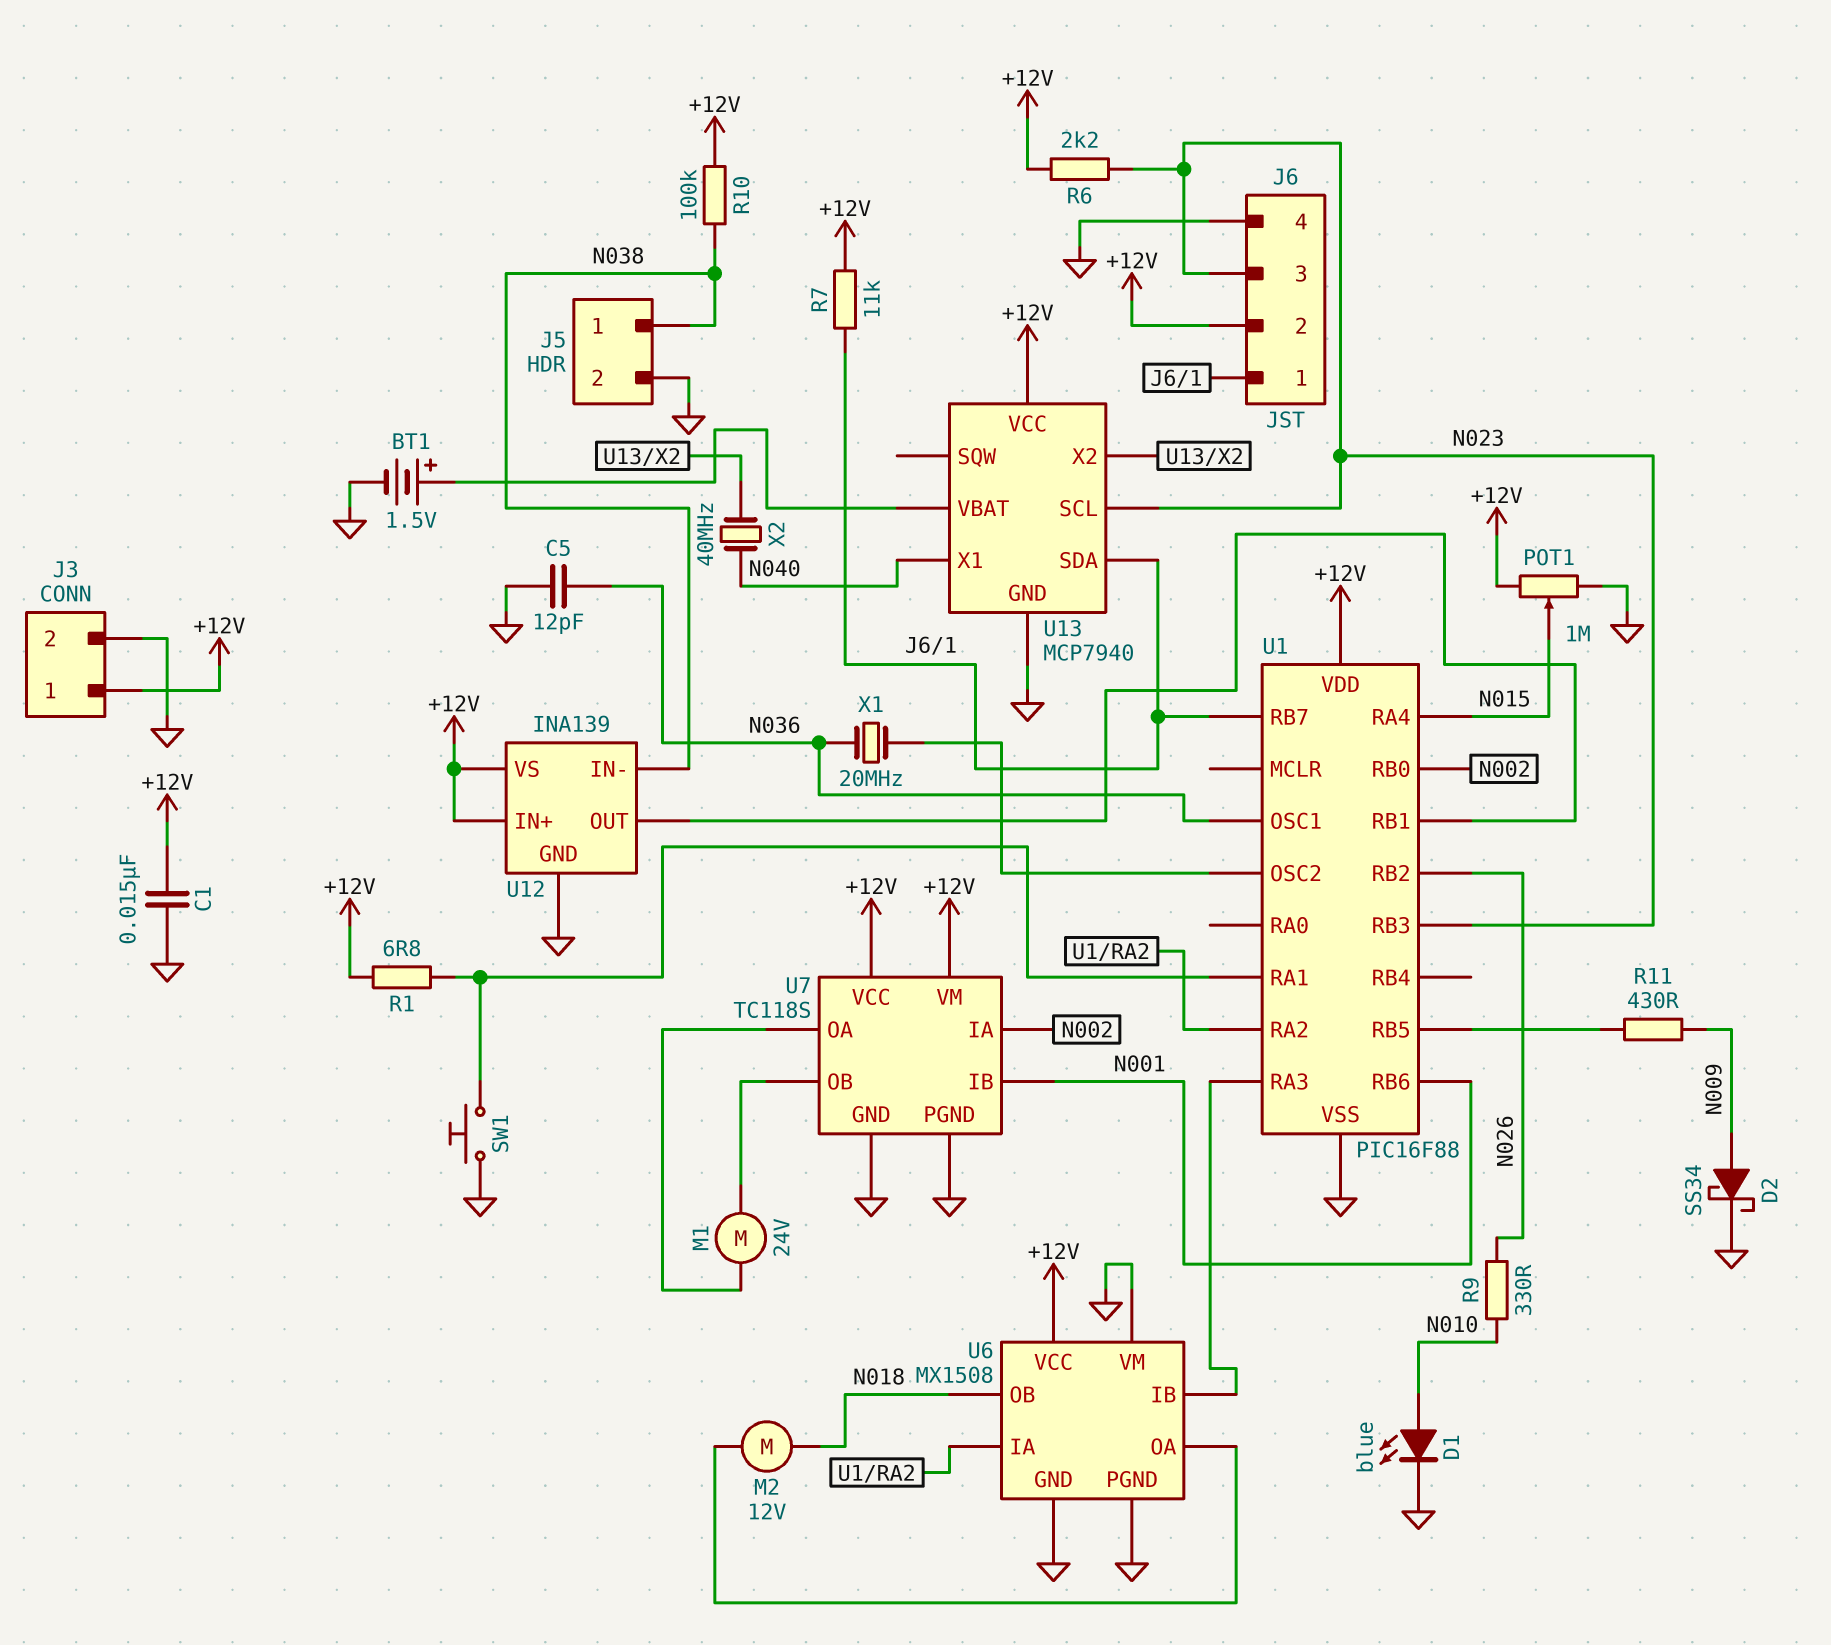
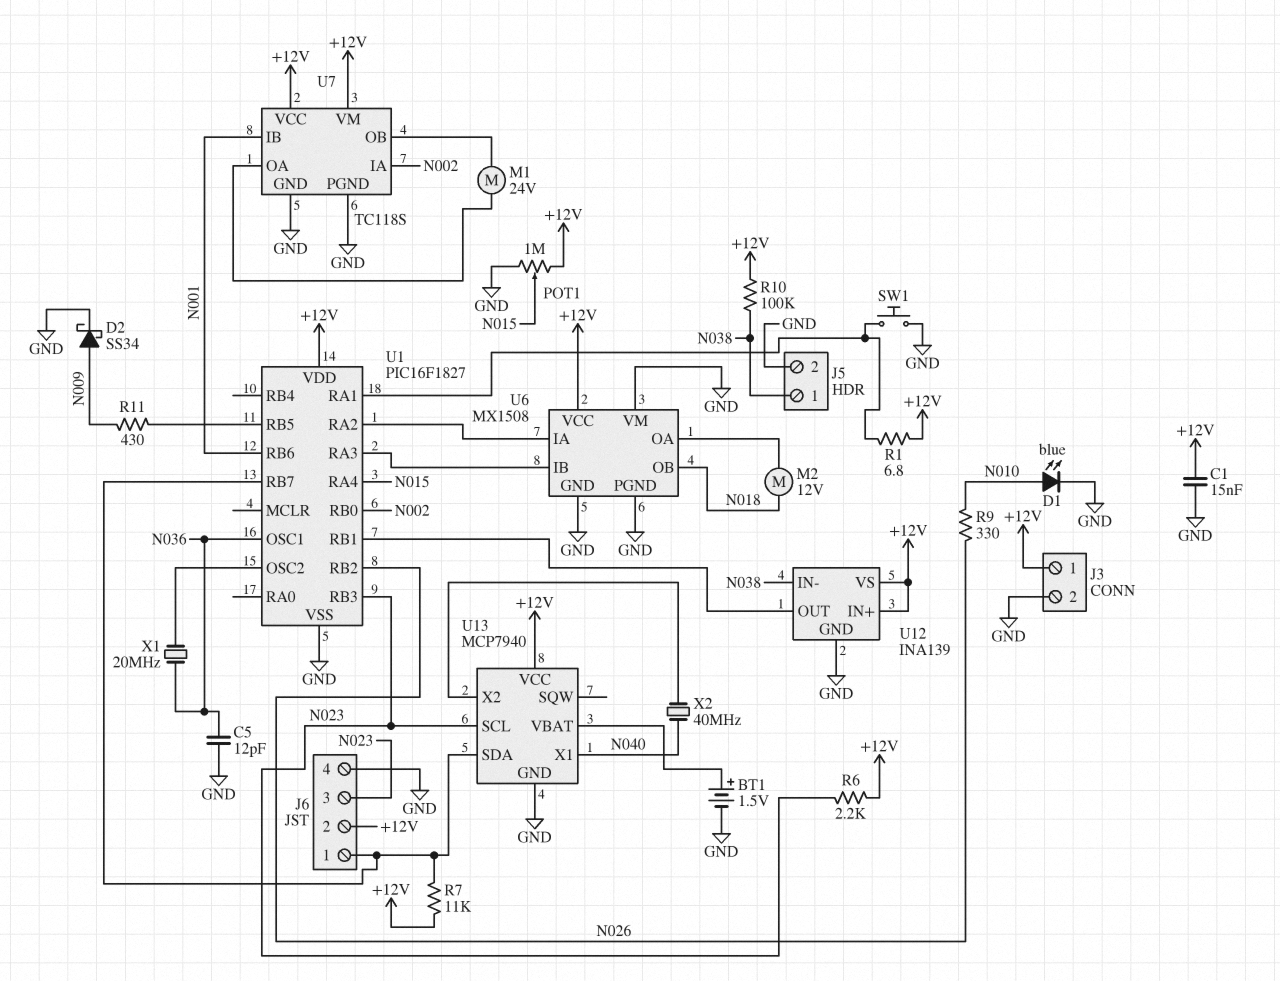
U1: PIC16F88 -> PIC16F1827

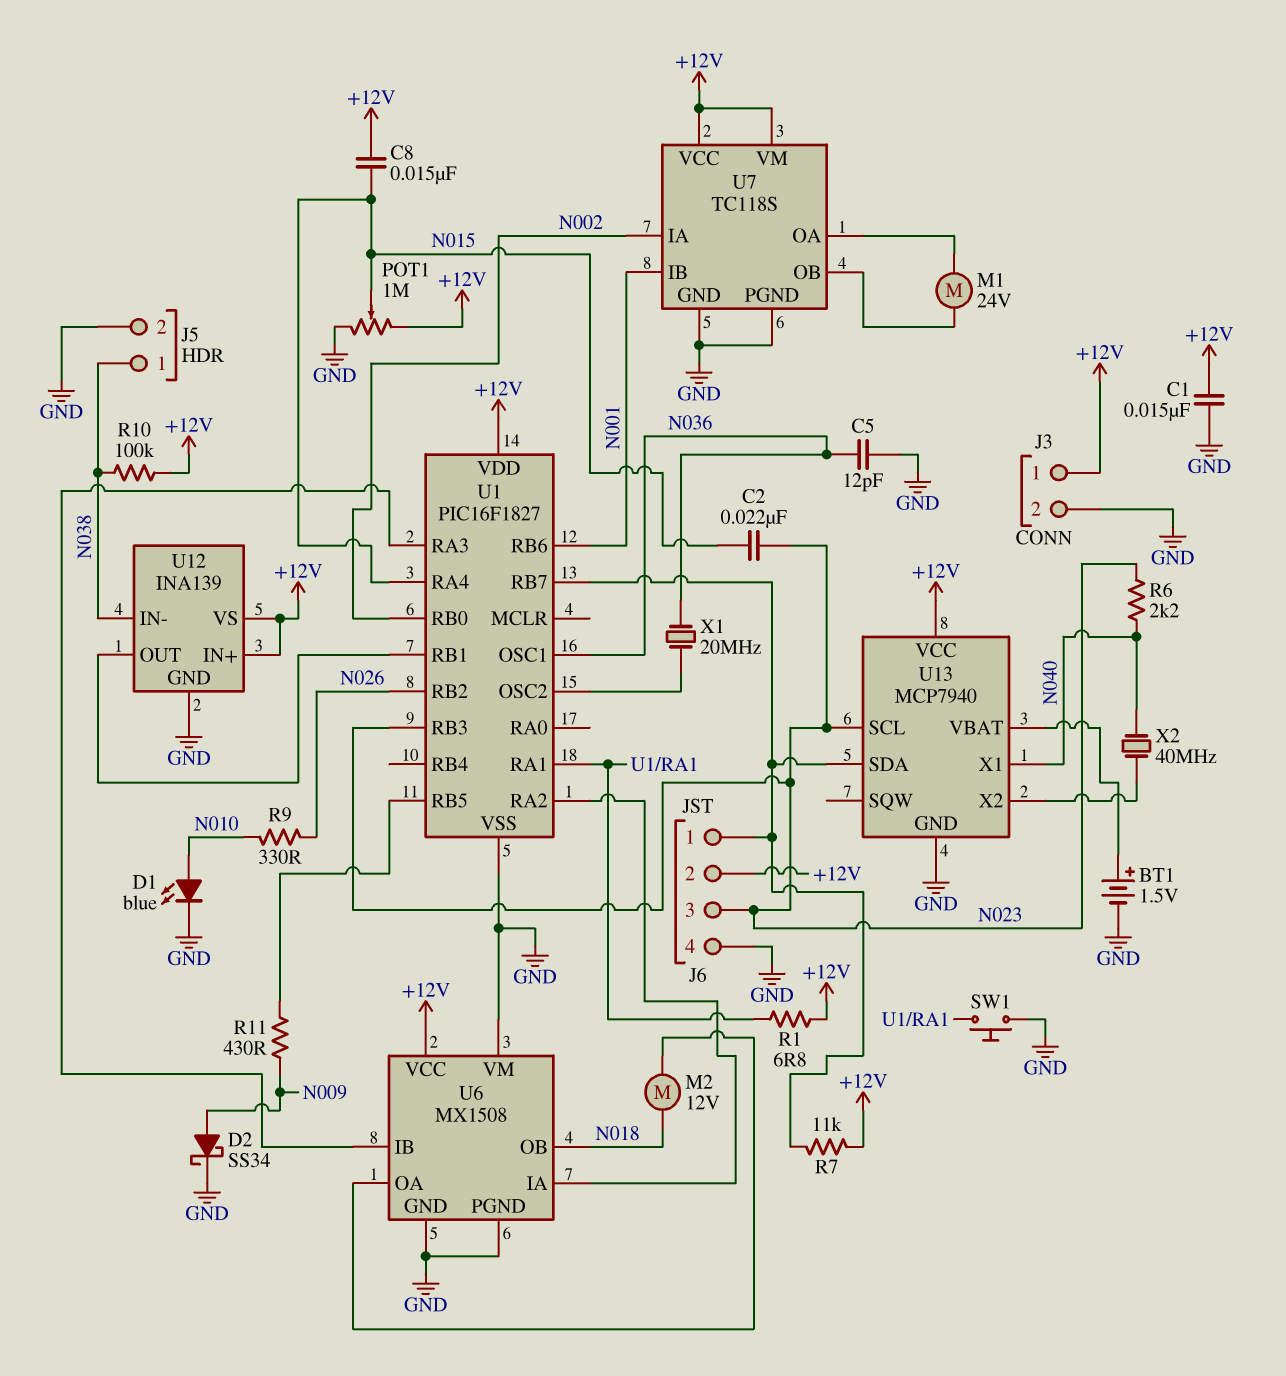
C2: none -> 22nF (N015, N023)
C8: none -> 15nF (+12V, N015)
R6: 2.2k (+12V, N023) -> 2.2k (N023, N040)

